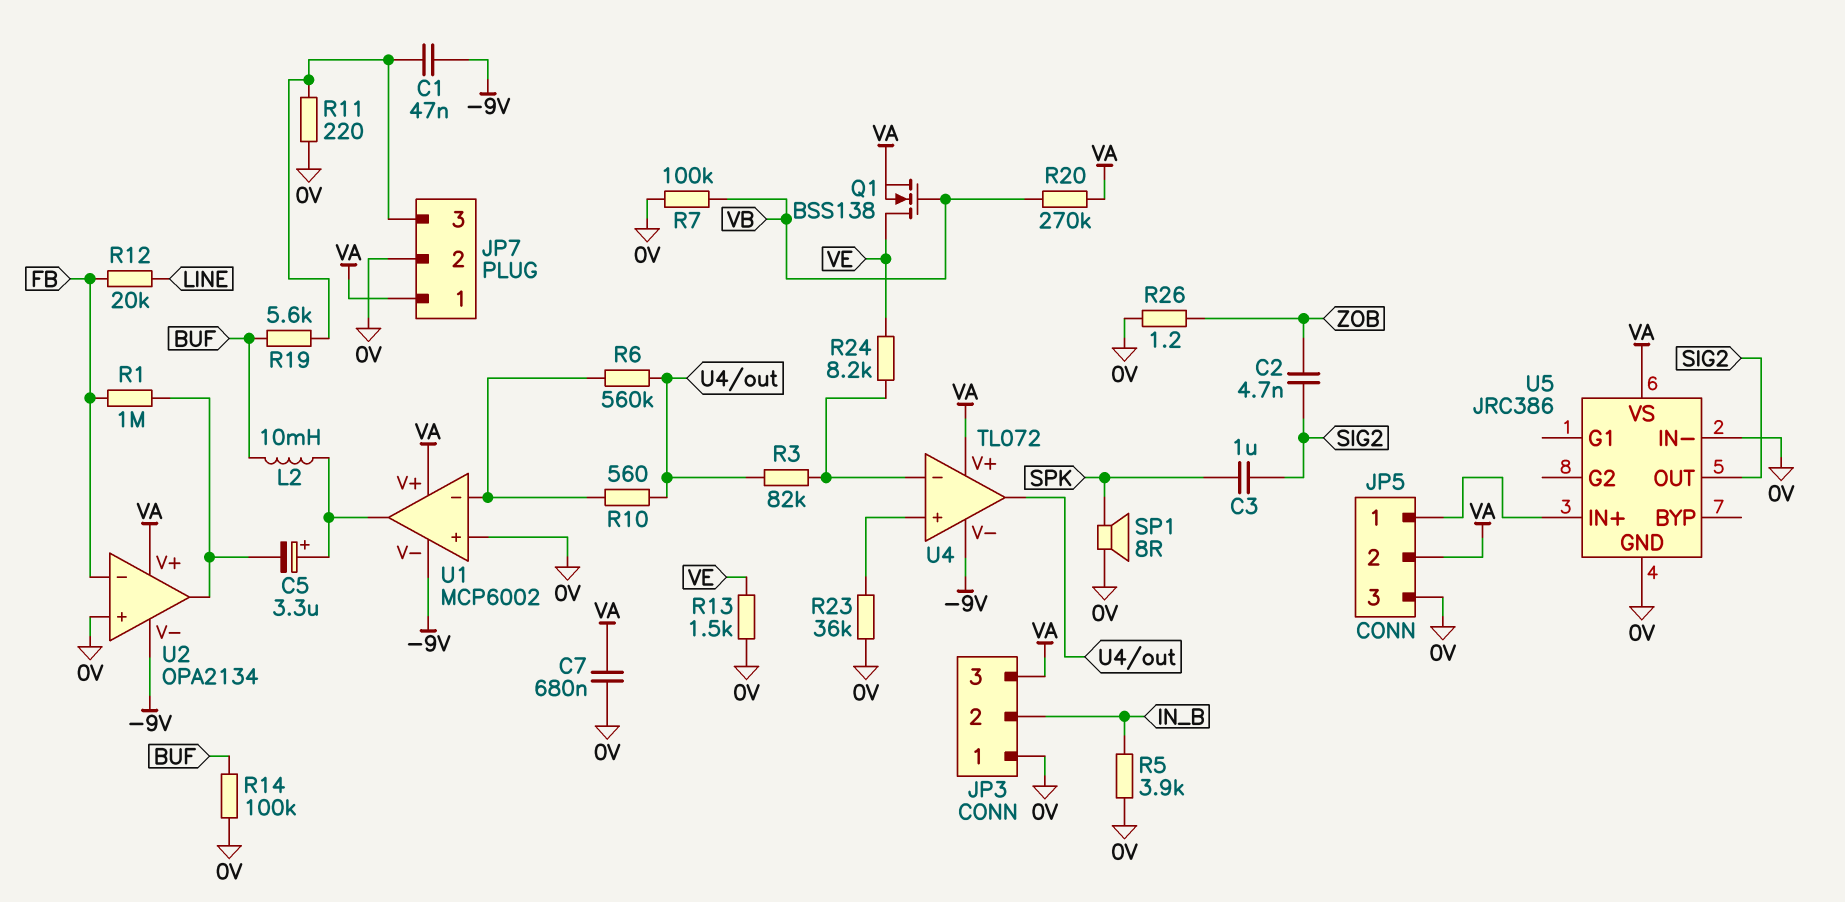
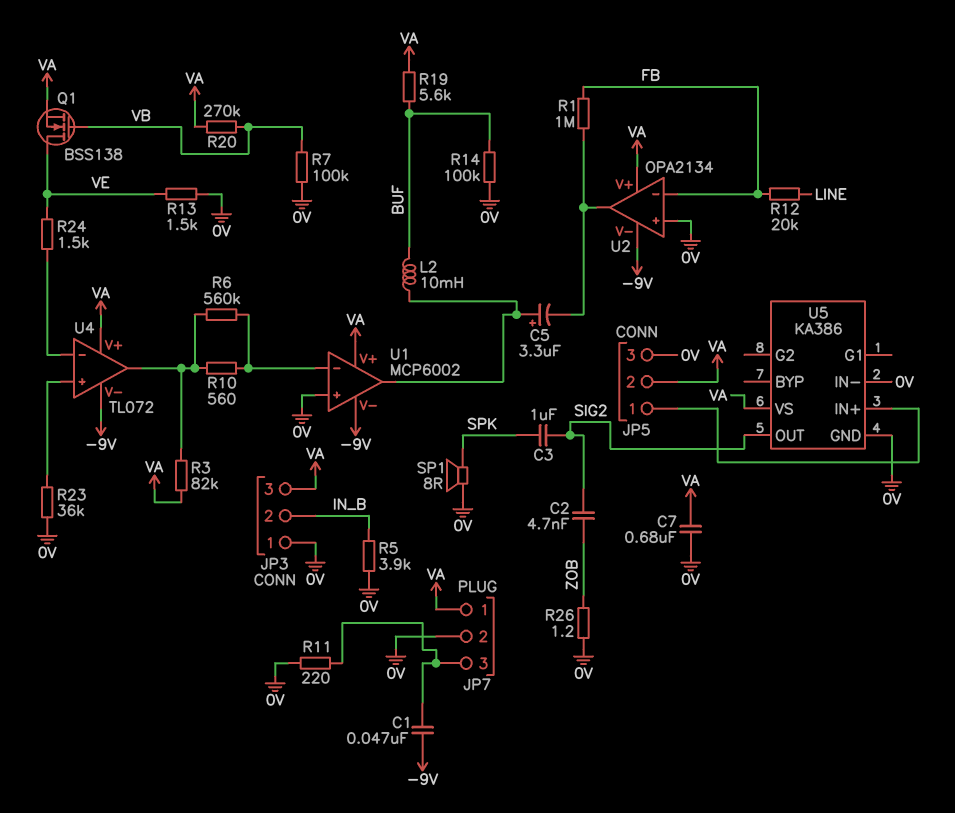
R3: 82k (U4/in-, U4/out) -> 82k (U4/out, VA)
R19: 5.6k (BUF, JP7/3) -> 5.6k (BUF, VA)
R24: 8.2k (U4/in-, VE) -> 1.5k (U4/in-, VE)
U5: JRC386 -> KA386

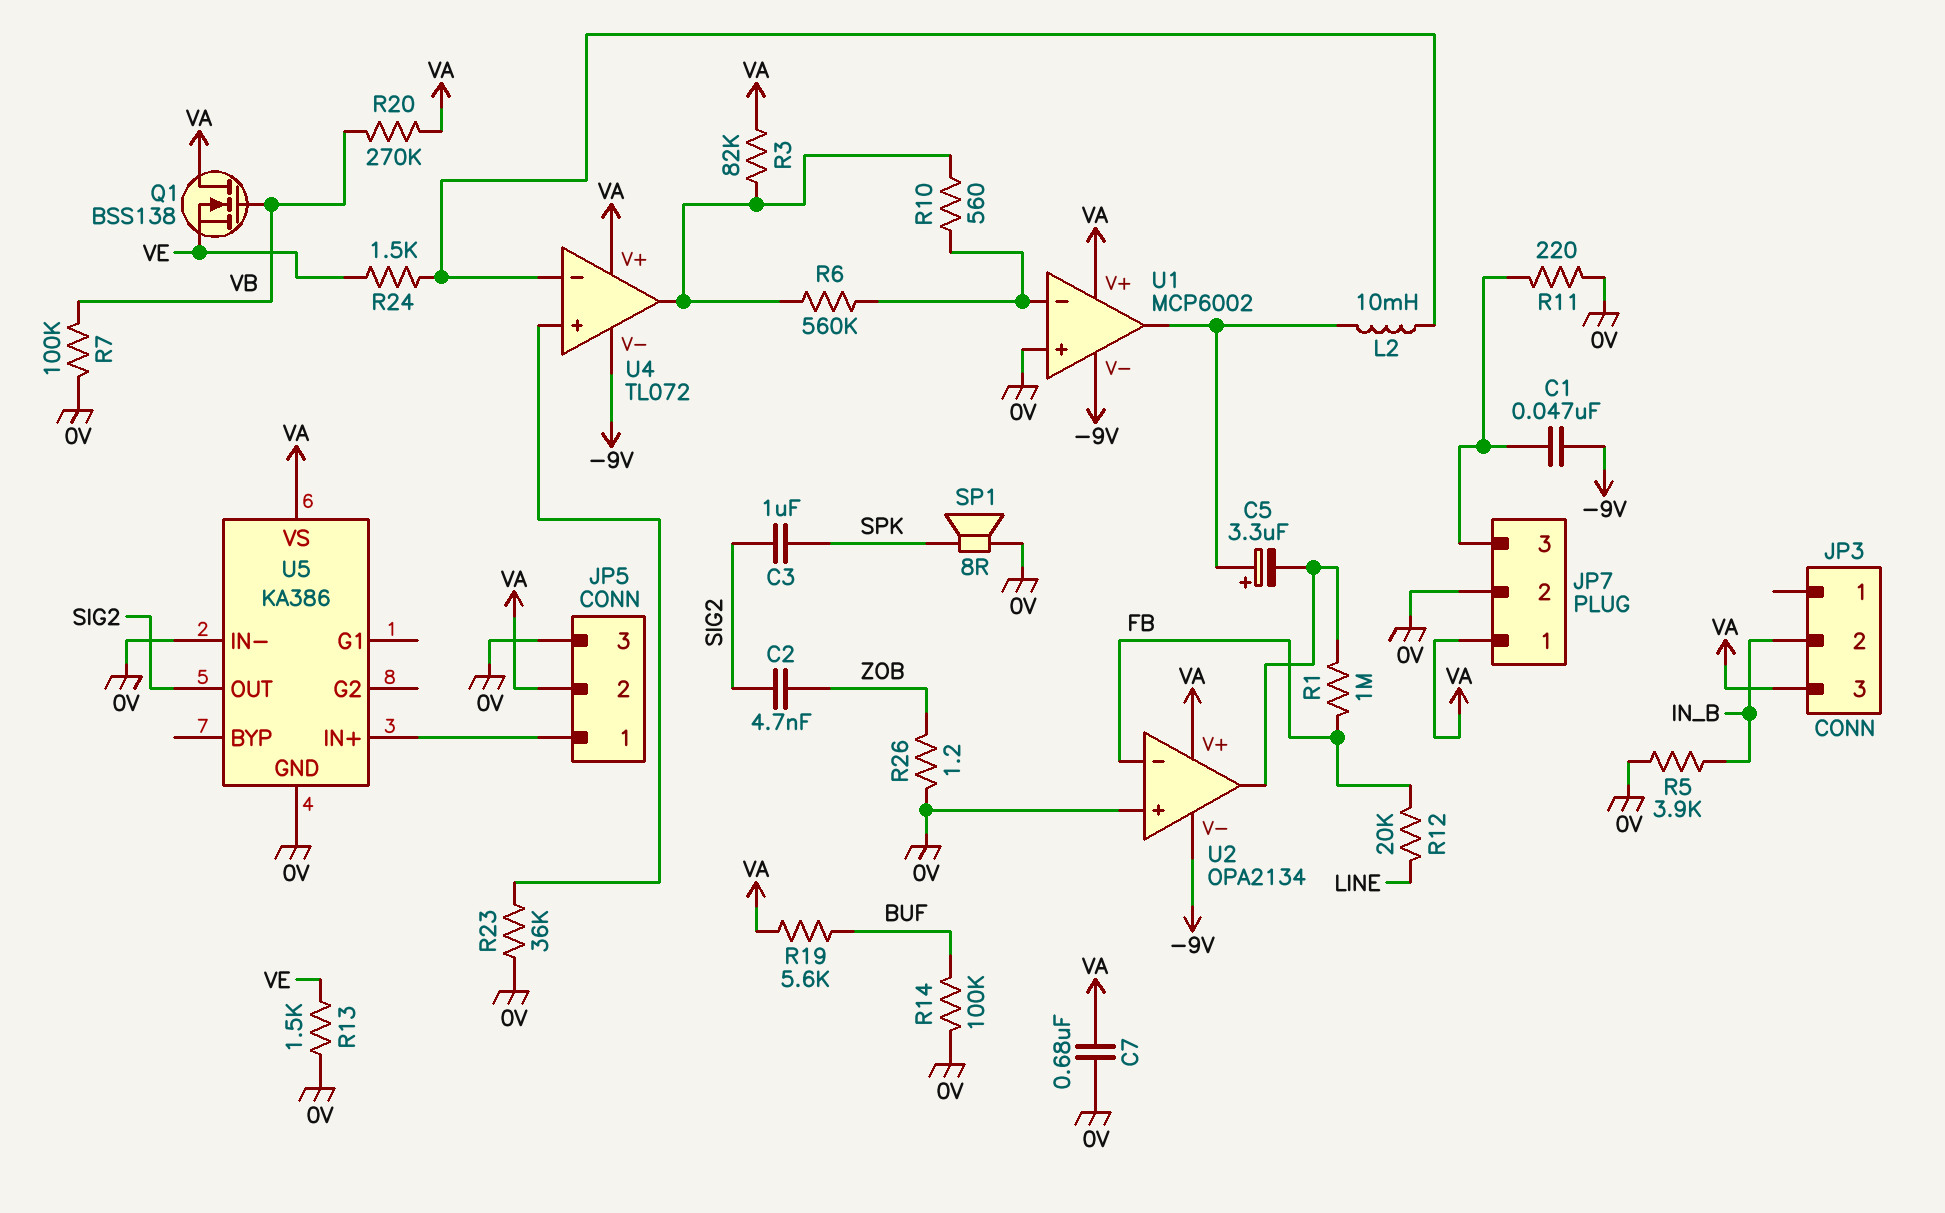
JP3 pin 1: 0V -> none
L2: 10mH (BUF, U1/out) -> 10mH (U1/out, U4/in-)
Q1: NMOS BSS138 (G VB, D VE, S VA) -> NMOS BSS138 (G VB, D VA, S VE)

